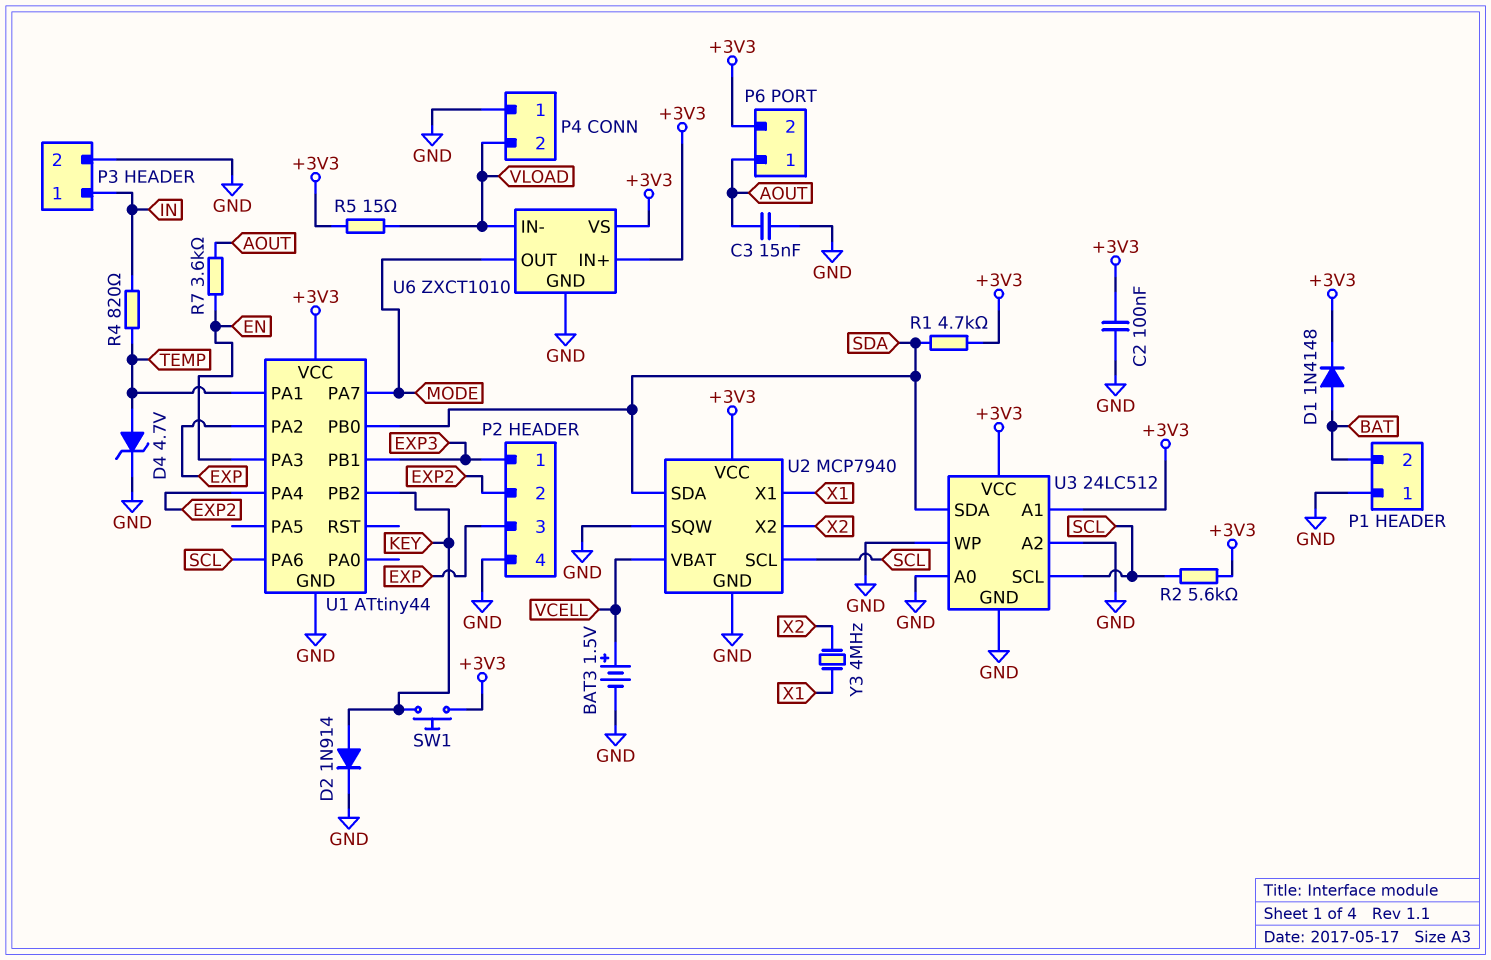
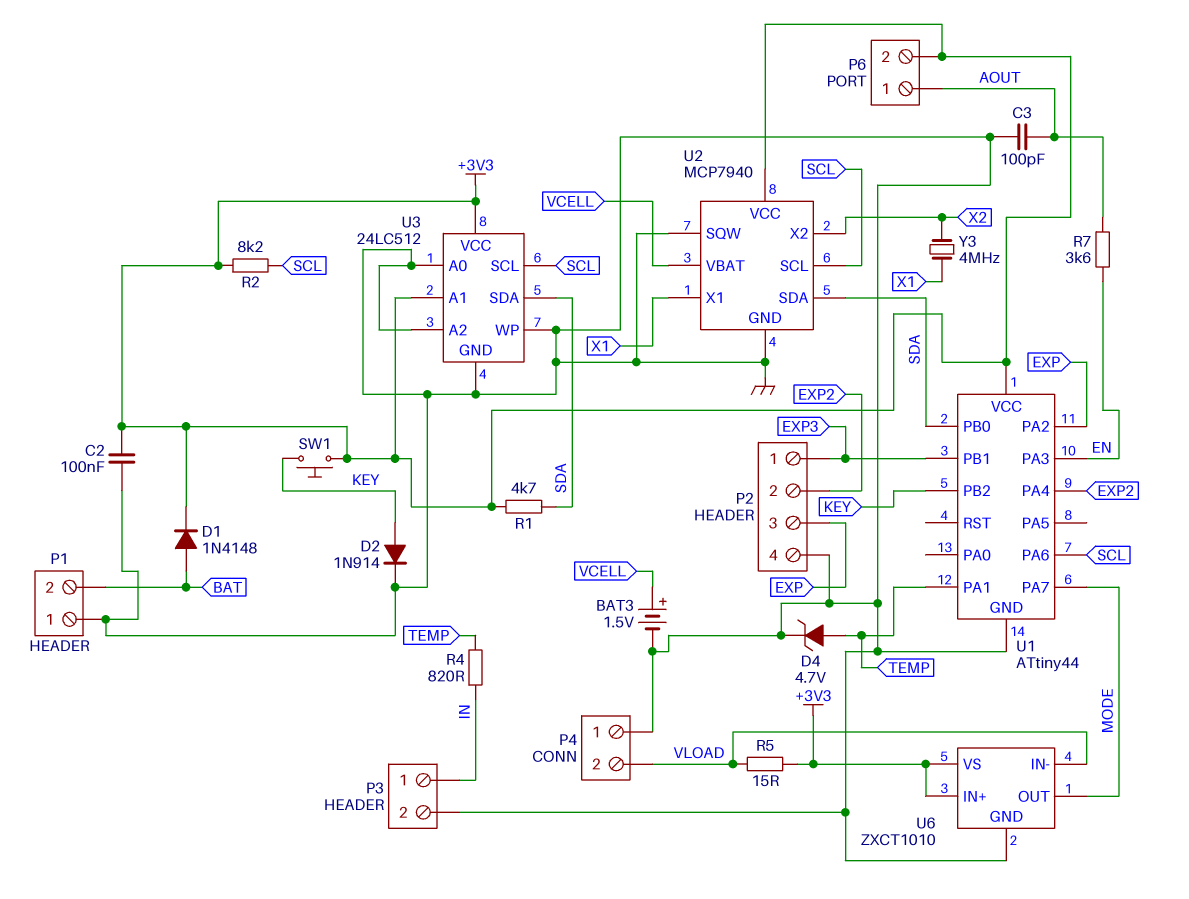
C3: 15nF (AOUT, GND) -> 100pF (AOUT, GND)
R2: 5.6k (+3V3, SCL) -> 8.2k (+3V3, SCL)

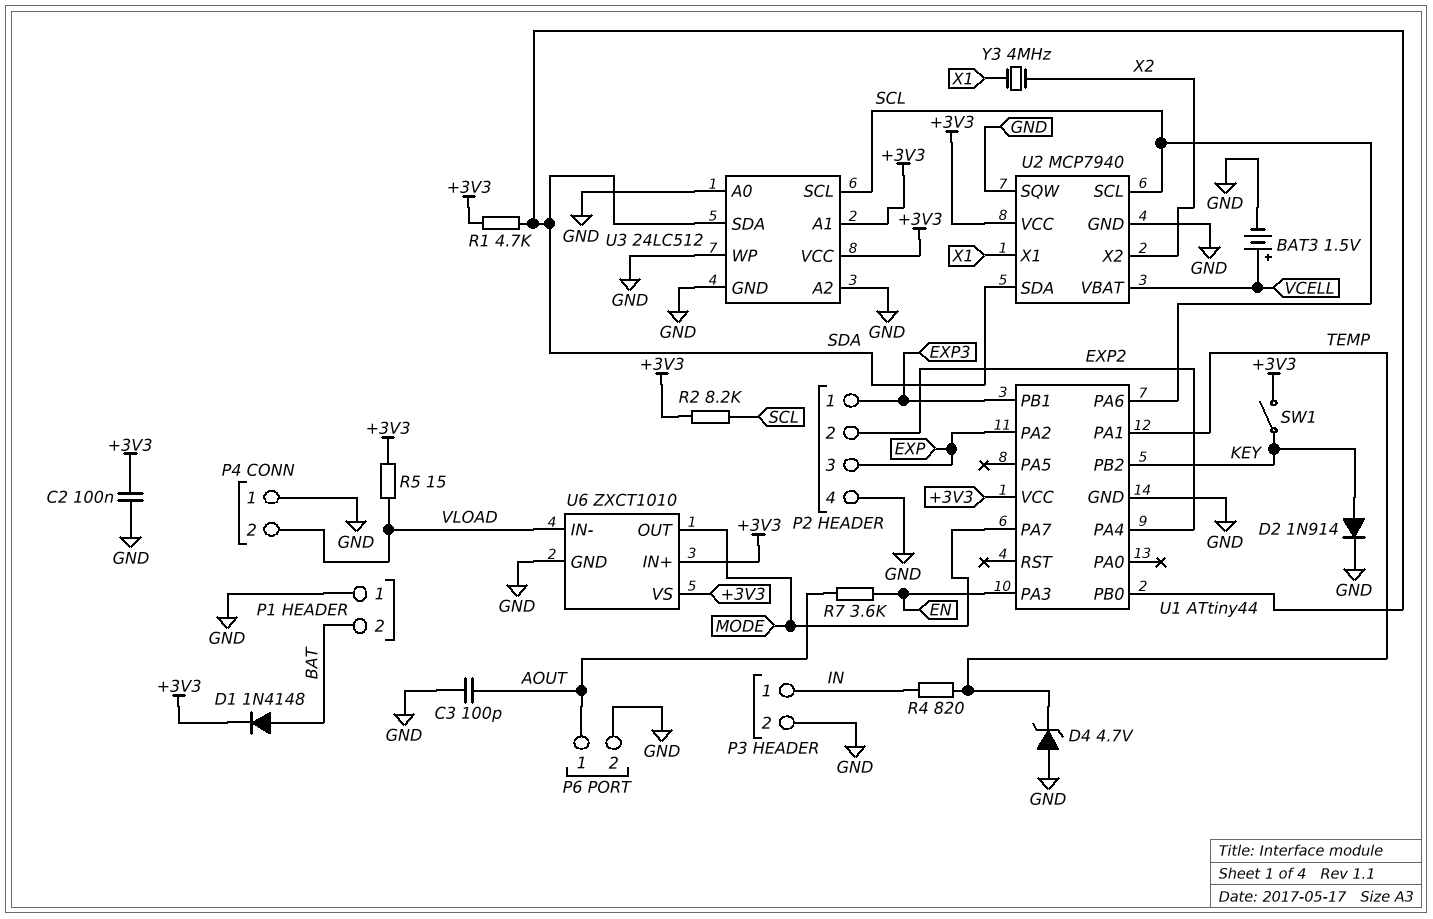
D4: zener 4.7V (A TEMP, K GND) -> zener 4.7V (A GND, K TEMP)
P6 pin 2: +3V3 -> GND
SW1: button (+3V3, KEY) -> switch (+3V3, KEY)

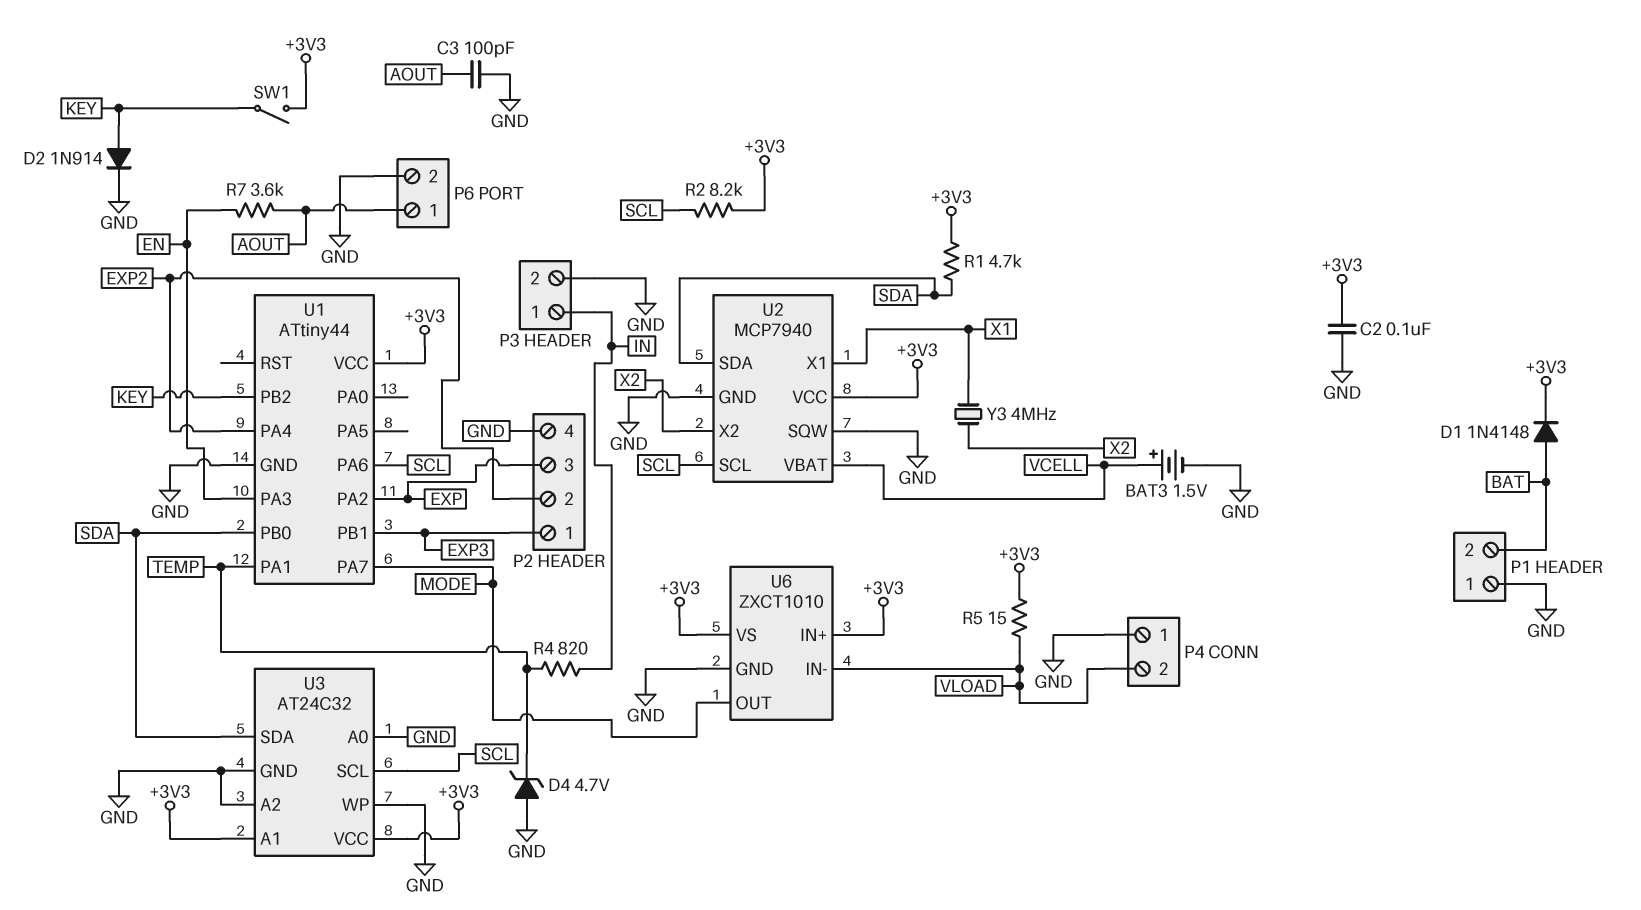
U3: 24LC512 -> AT24C32

